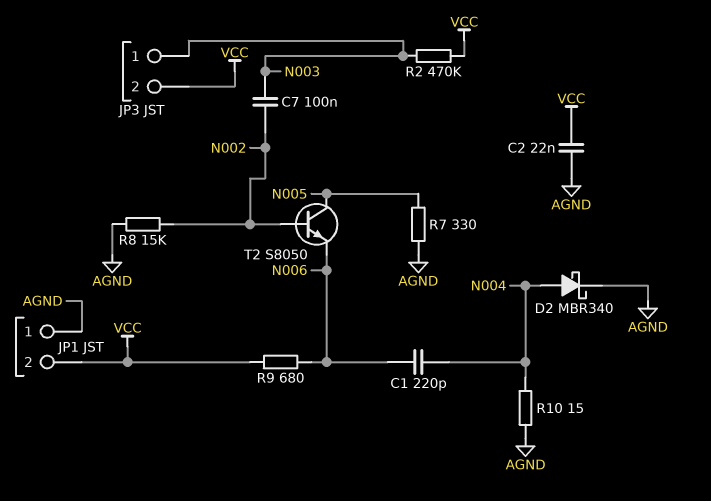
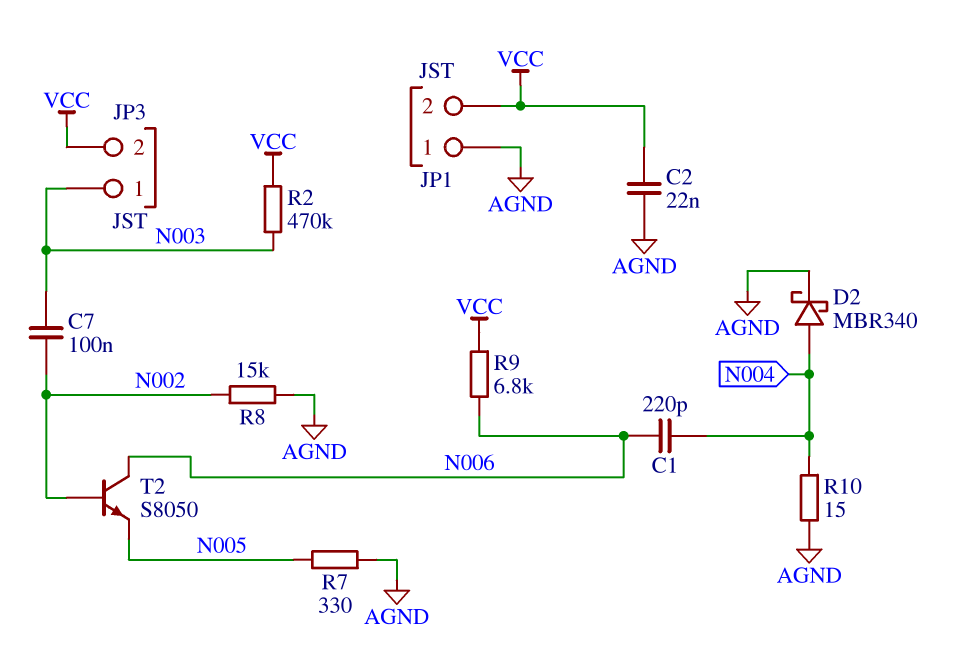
R9: 680 (N006, VCC) -> 6.8k (N006, VCC)
T2: NPN S8050 (B N002, C N005, E N006) -> NPN S8050 (B N002, C N006, E N005)

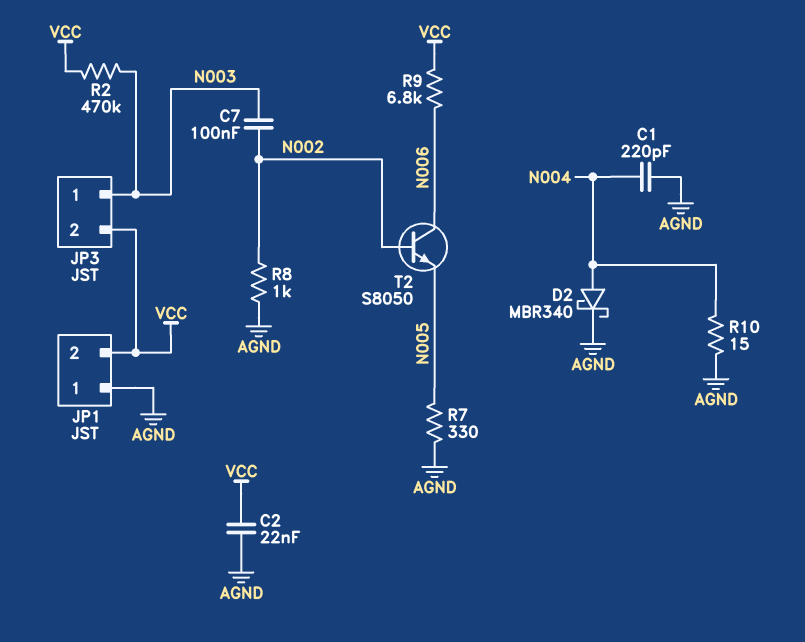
C1: 220pF (N004, N006) -> 220pF (AGND, N004)
R8: 15k (AGND, N002) -> 1k (AGND, N002)

